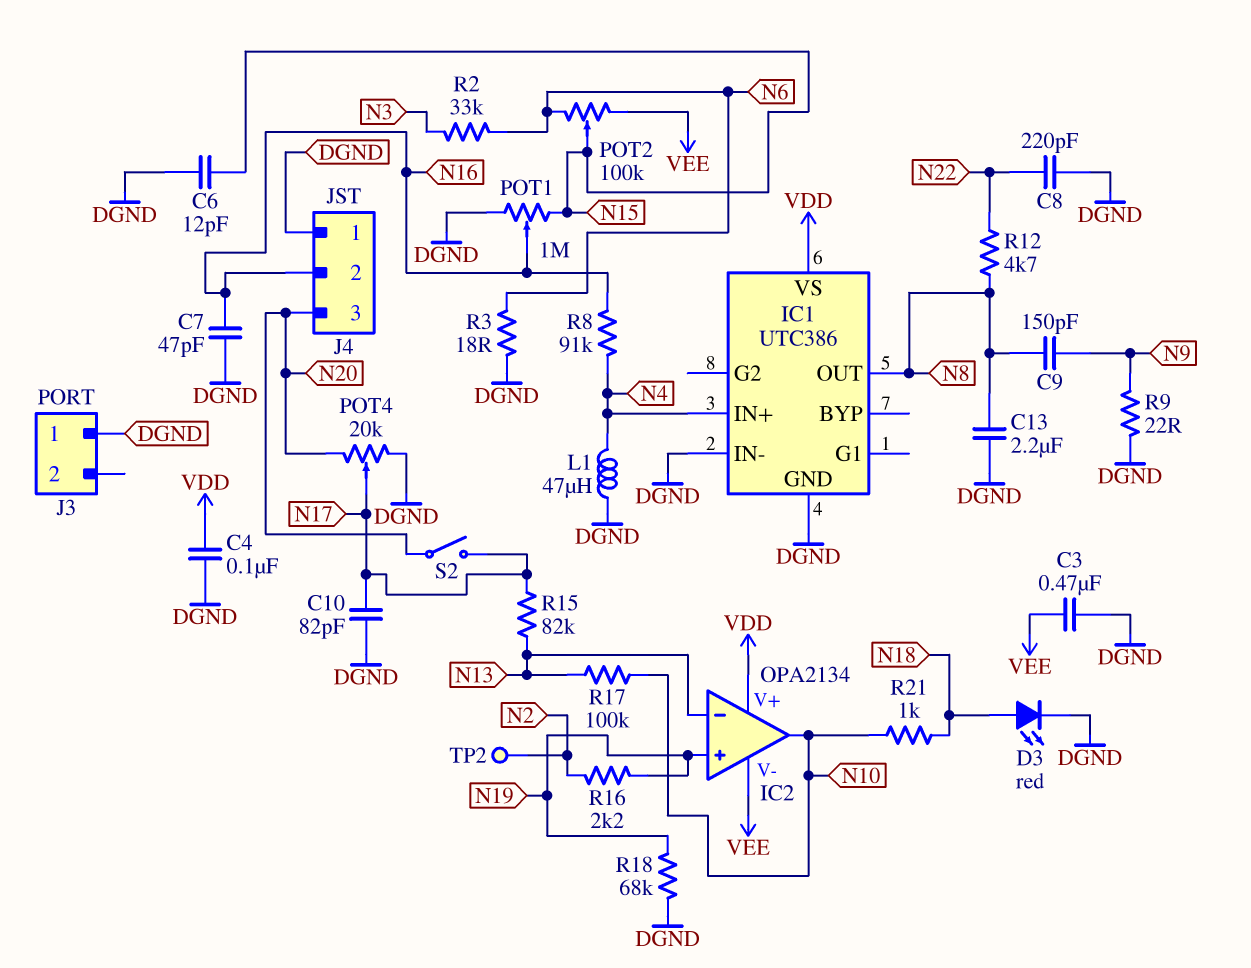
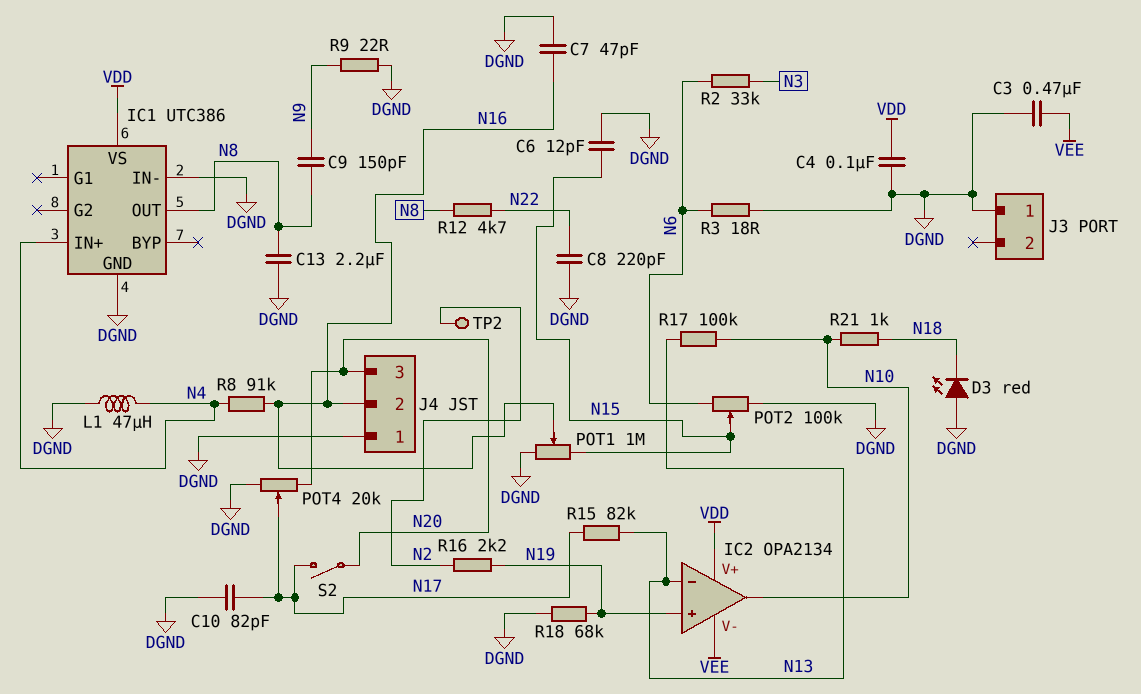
D3: LED red (A N18, K DGND) -> LED red (A DGND, K N18)
POT2: 100k (N6, VEE, wiper N15) -> 100k (DGND, N6, wiper N15)

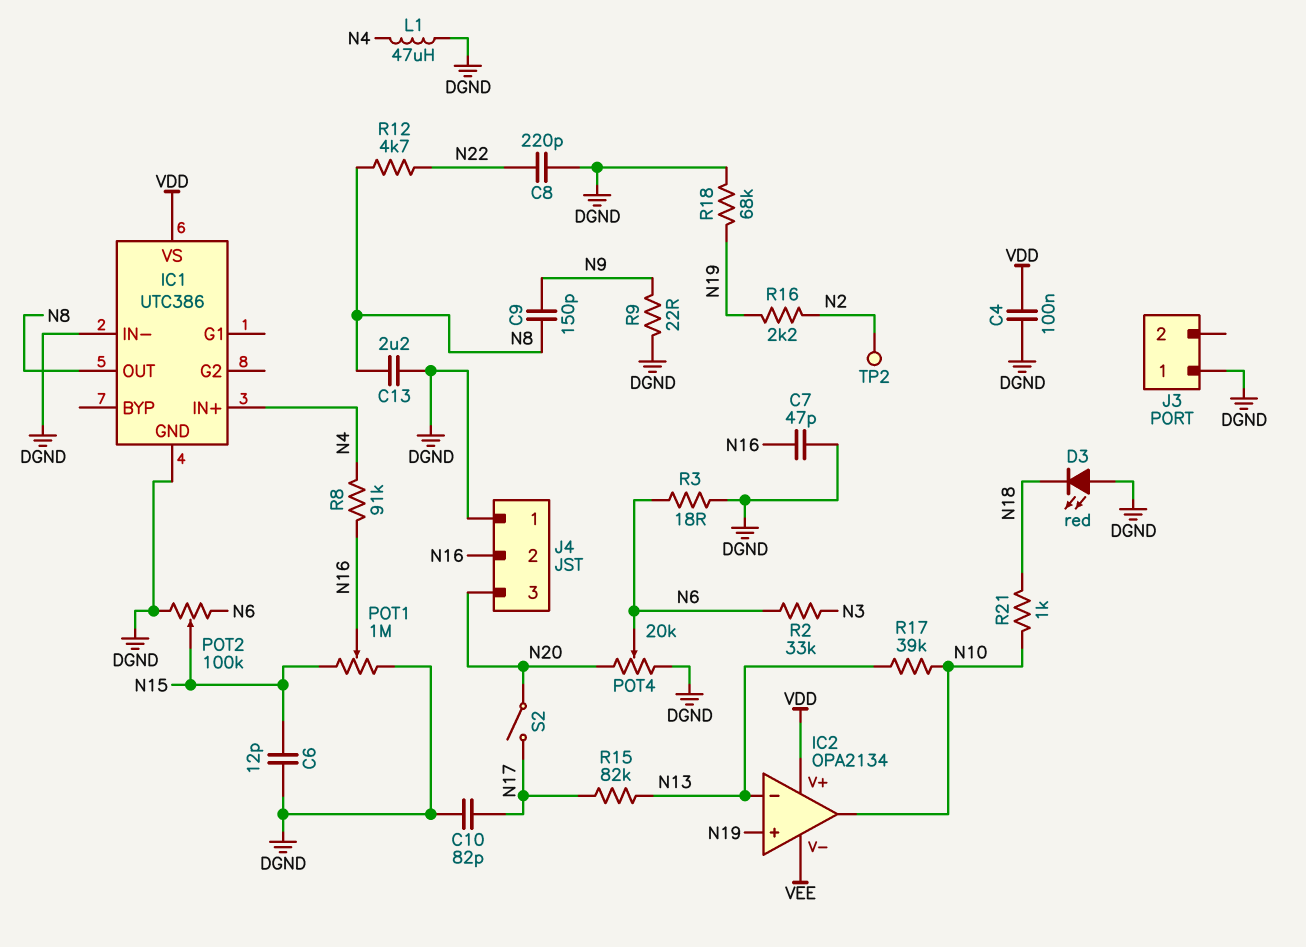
C3: 470nF (DGND, VEE) -> none
POT4: 20k (DGND, N20, wiper N17) -> 20k (DGND, N20, wiper N6)
R17: 100k (N10, N13) -> 39k (N10, N13)

